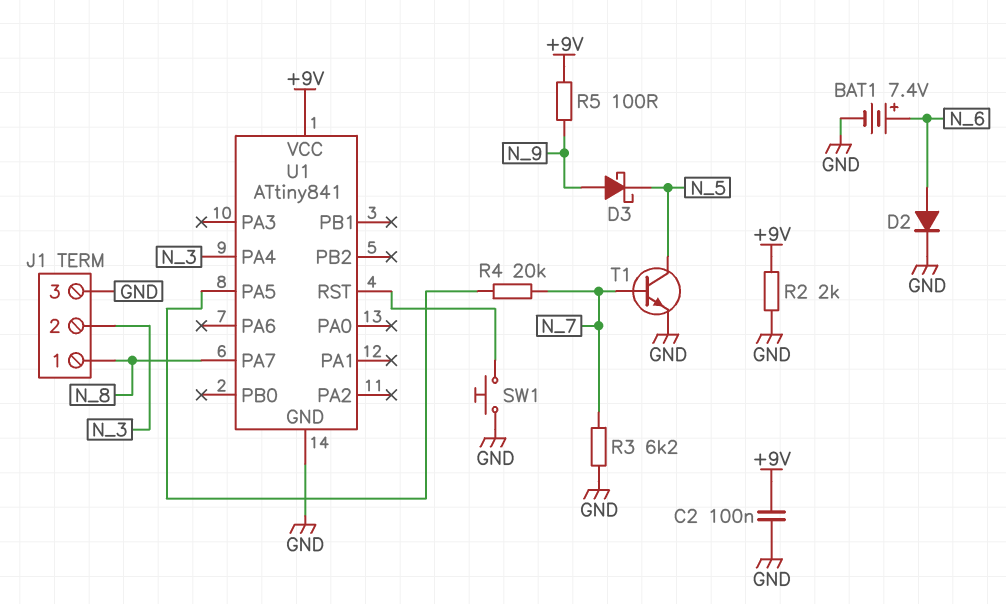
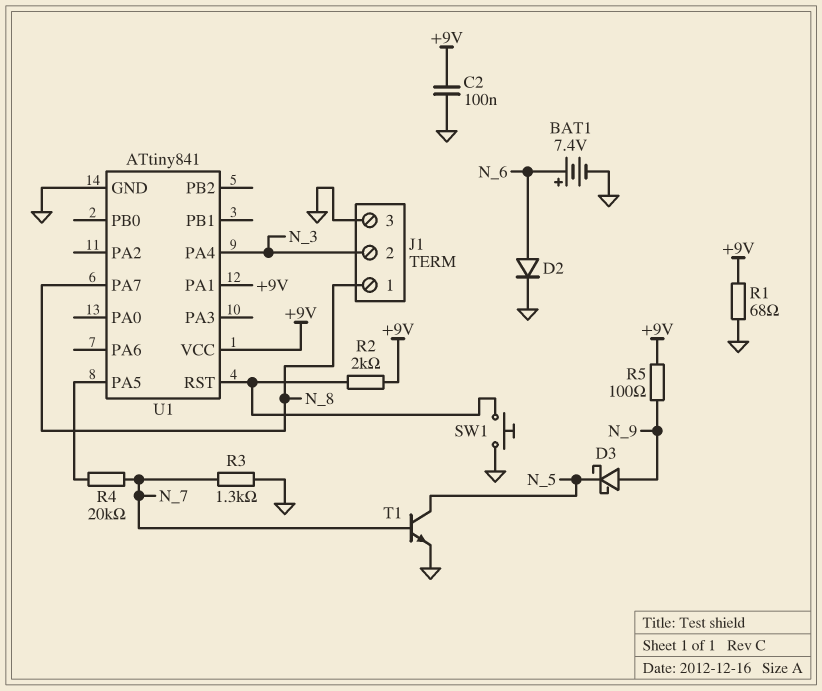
R1: none -> 68 (+9V, GND)
R2: 2k (+9V, GND) -> 2k (+9V, U1/RST)
R3: 6.2k (GND, N_7) -> 1.3k (GND, N_7)
U1 pin PA1: none -> +9V

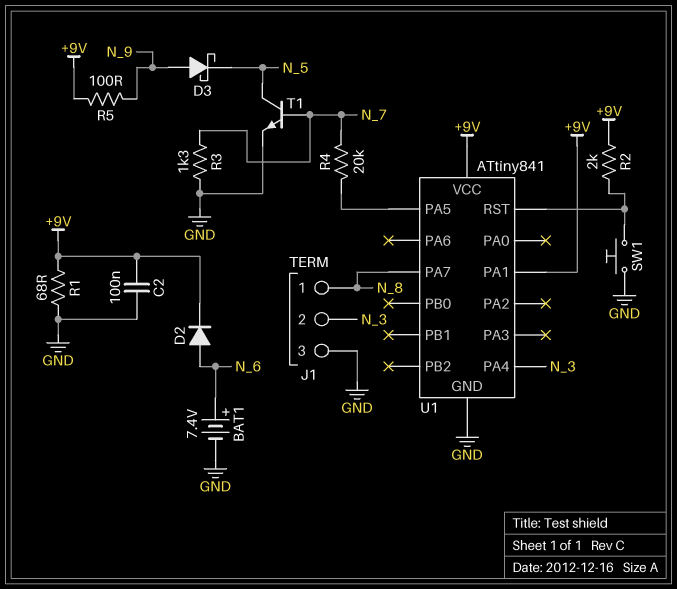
D2: diode (A N_6, K GND) -> diode (A N_6, K +9V)

